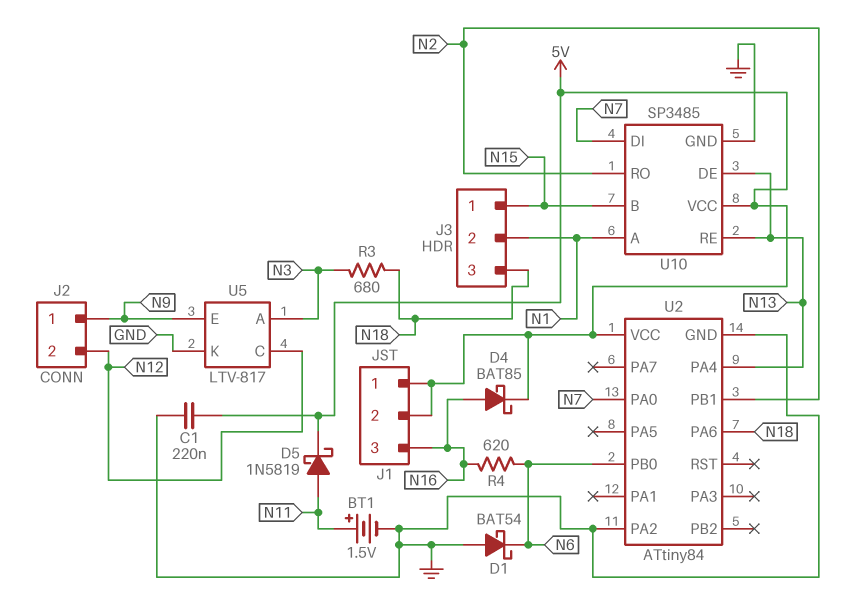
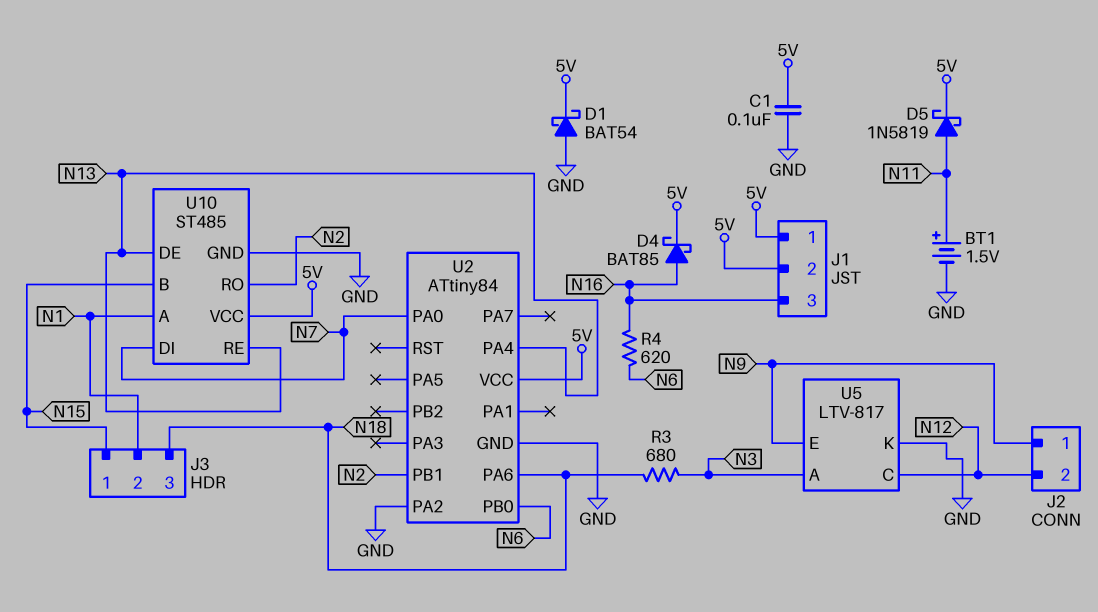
C1: 220nF (5V, GND) -> 100nF (5V, GND)
D1: schottky BAT54 (A GND, K N6) -> schottky BAT54 (A GND, K 5V)
U10: SP3485 -> ST485

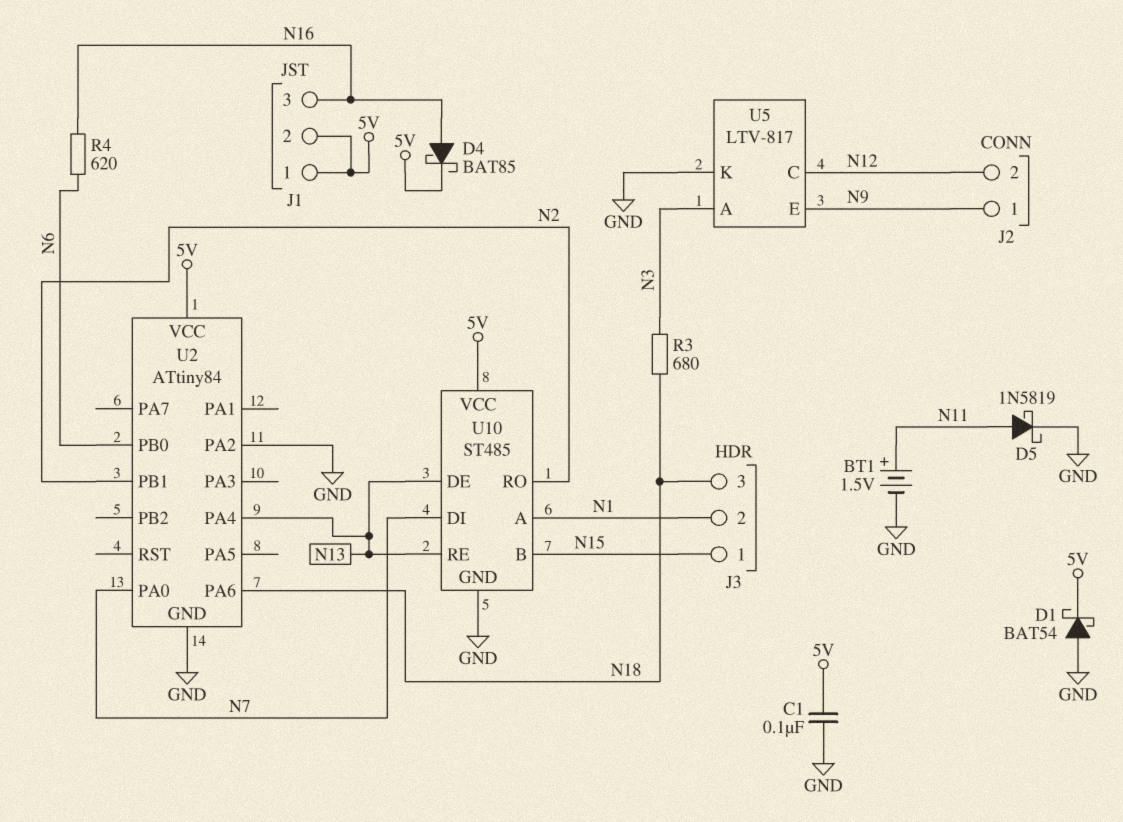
D5: schottky 1N5819 (A N11, K 5V) -> schottky 1N5819 (A N11, K GND)

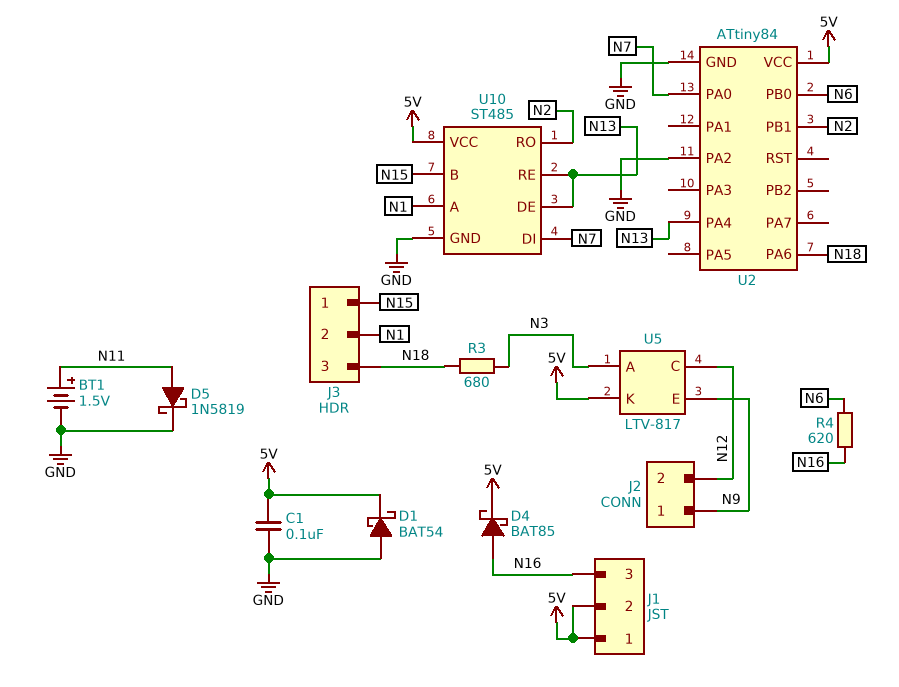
U5 pin K: GND -> 5V

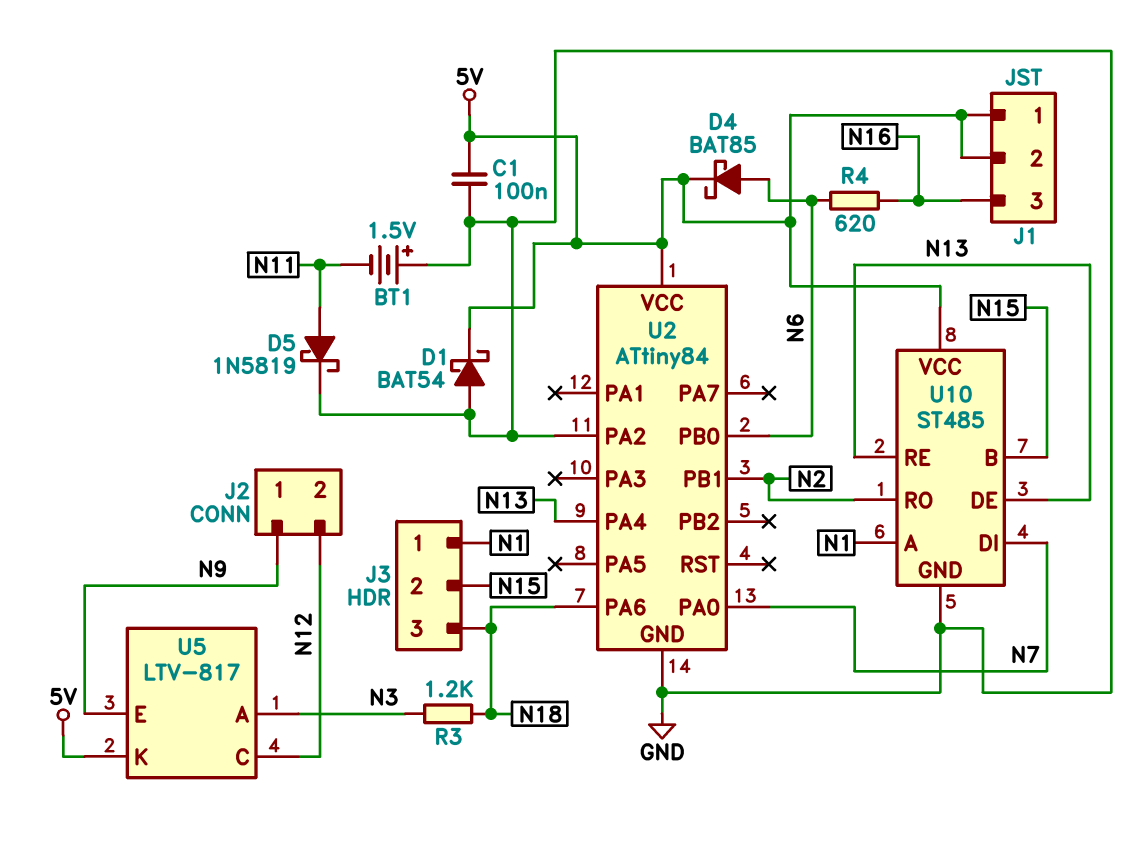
BT1: 1.5V (plus N11, minus GND) -> 1.5V (plus GND, minus N11)
D4: schottky BAT85 (A N16, K 5V) -> schottky BAT85 (A N6, K 5V)
J3 pin 1: N15 -> N1
J3 pin 2: N1 -> N15
R3: 680 (N3, N18) -> 1.2k (N3, N18)

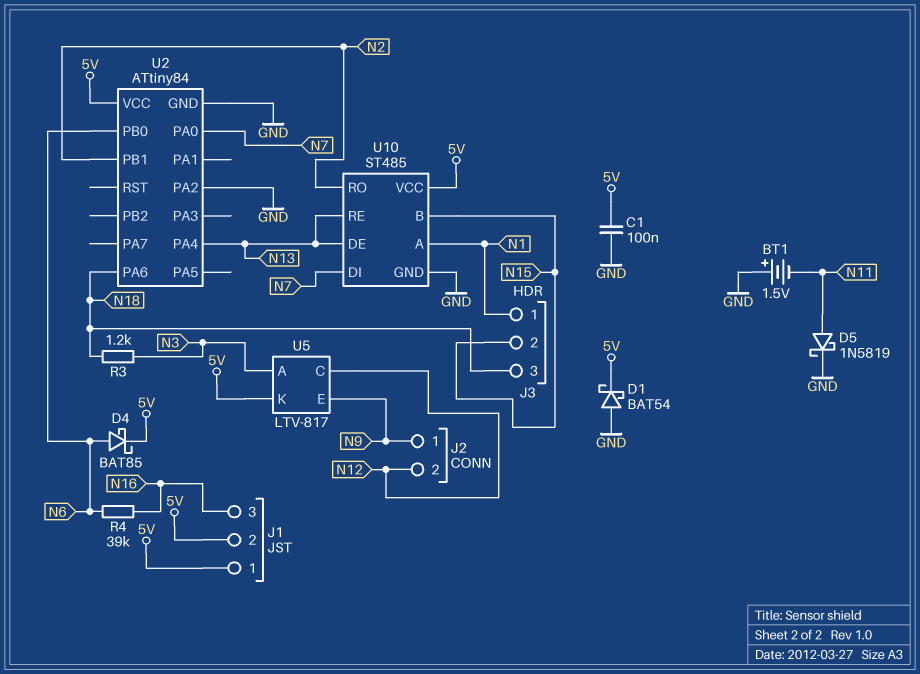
R4: 620 (N6, N16) -> 39k (N6, N16)

